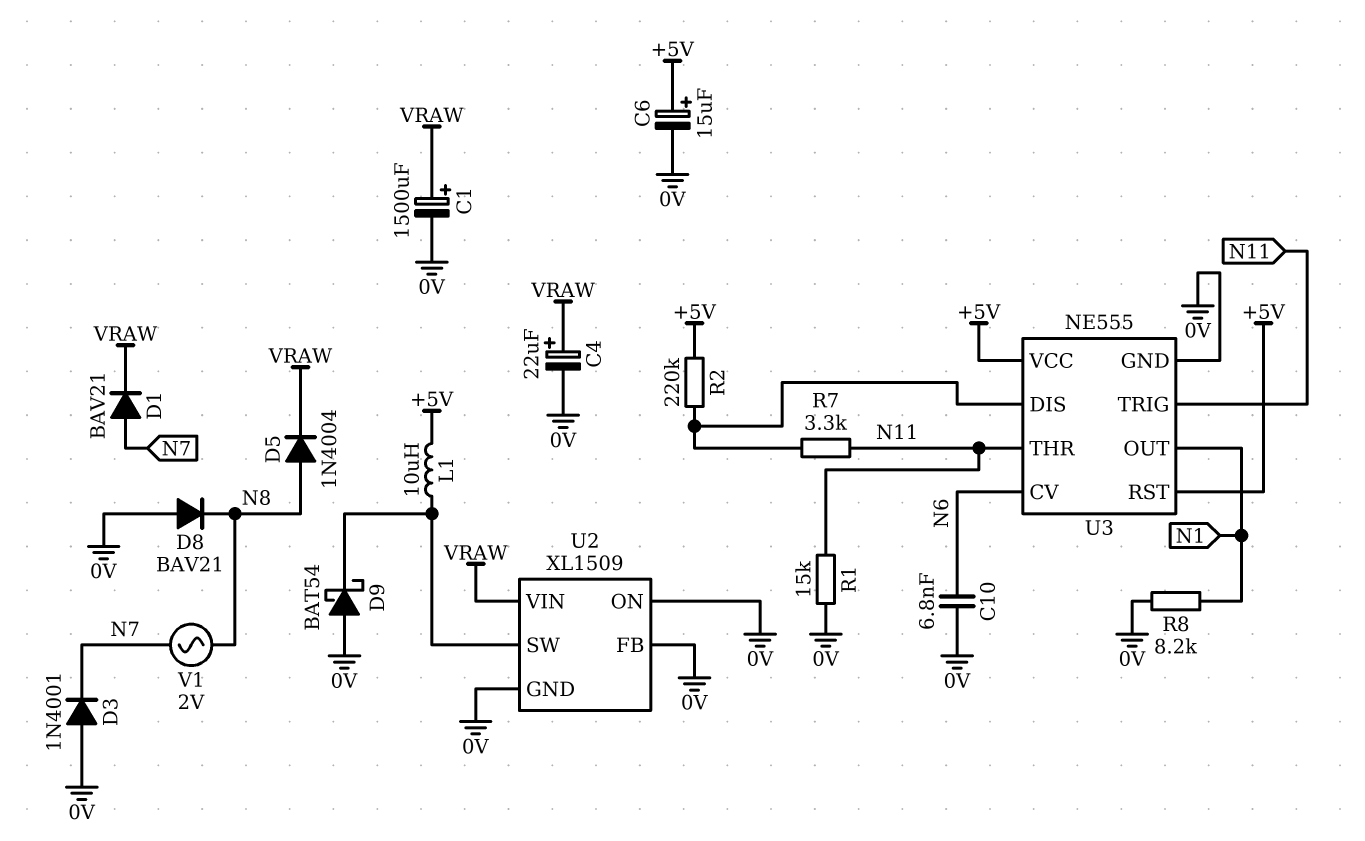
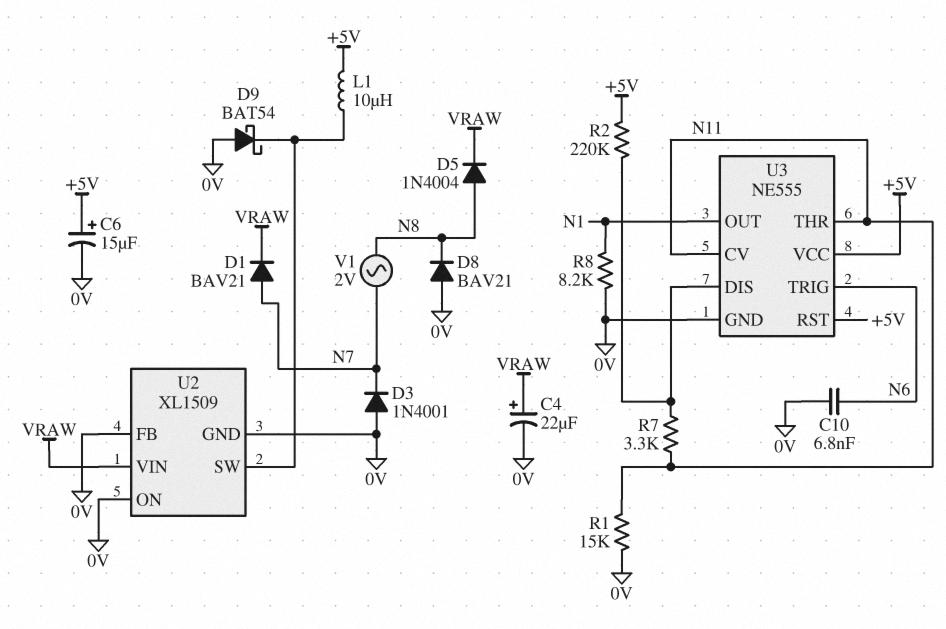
C1: 1500uF (plus VRAW, minus 0V) -> none
U3 pin CV: N6 -> N11
U3 pin TRIG: N11 -> N6

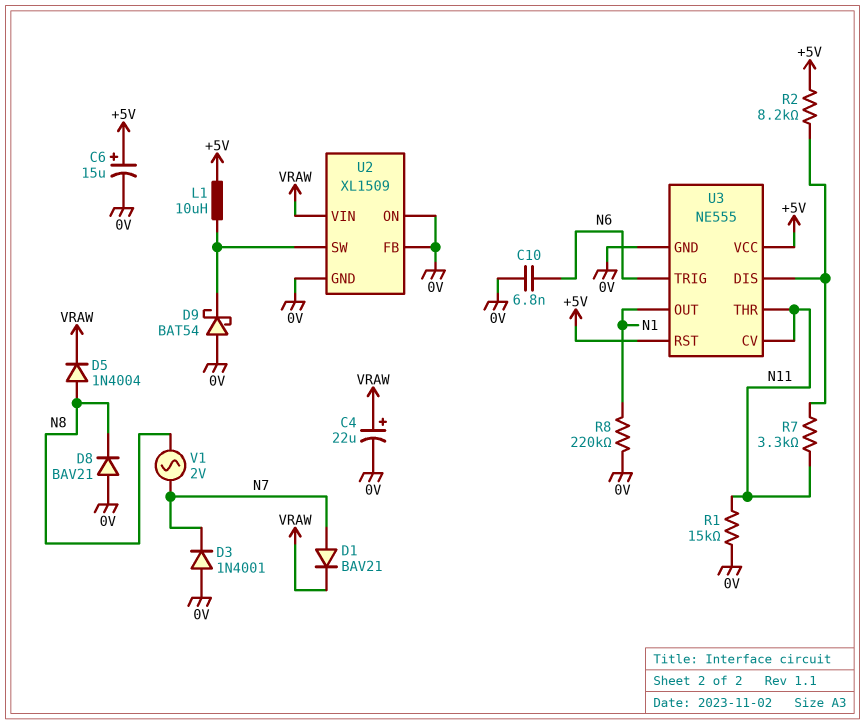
R2: 220k (+5V, U3/DIS) -> 8.2k (+5V, U3/DIS)
R8: 8.2k (0V, N1) -> 220k (0V, N1)

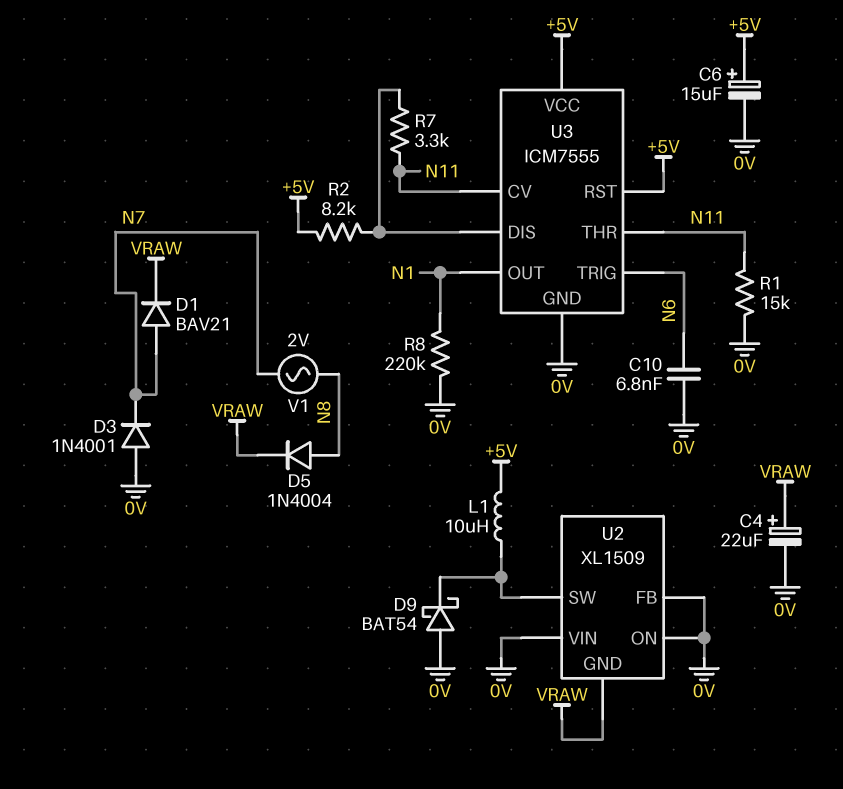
D8: diode BAV21 (A 0V, K N8) -> none
U2 pin GND: 0V -> VRAW
U2 pin VIN: VRAW -> 0V
U3: NE555 -> ICM7555

